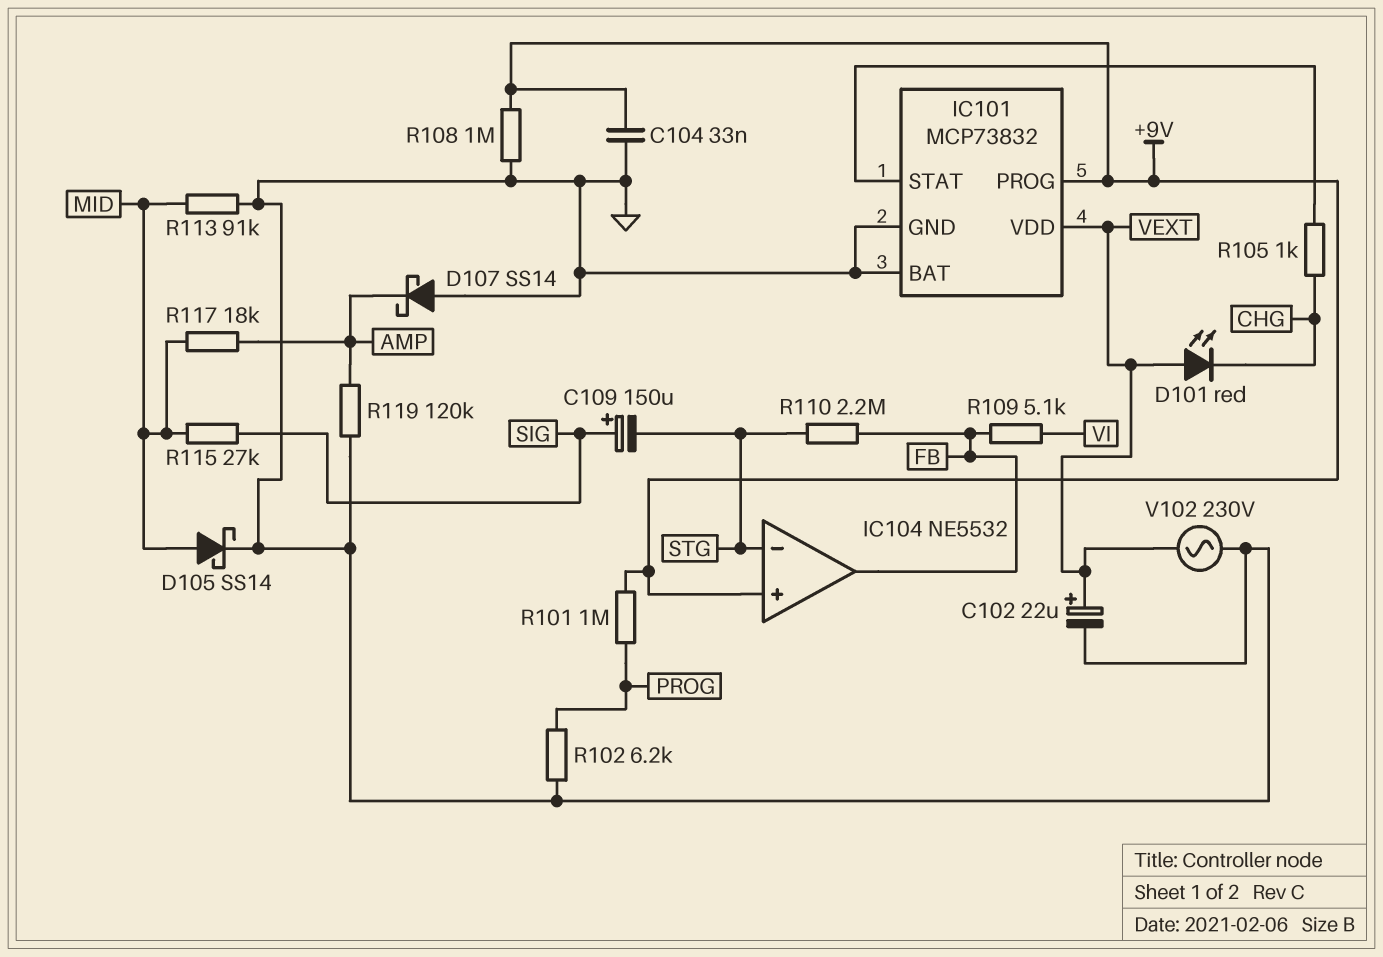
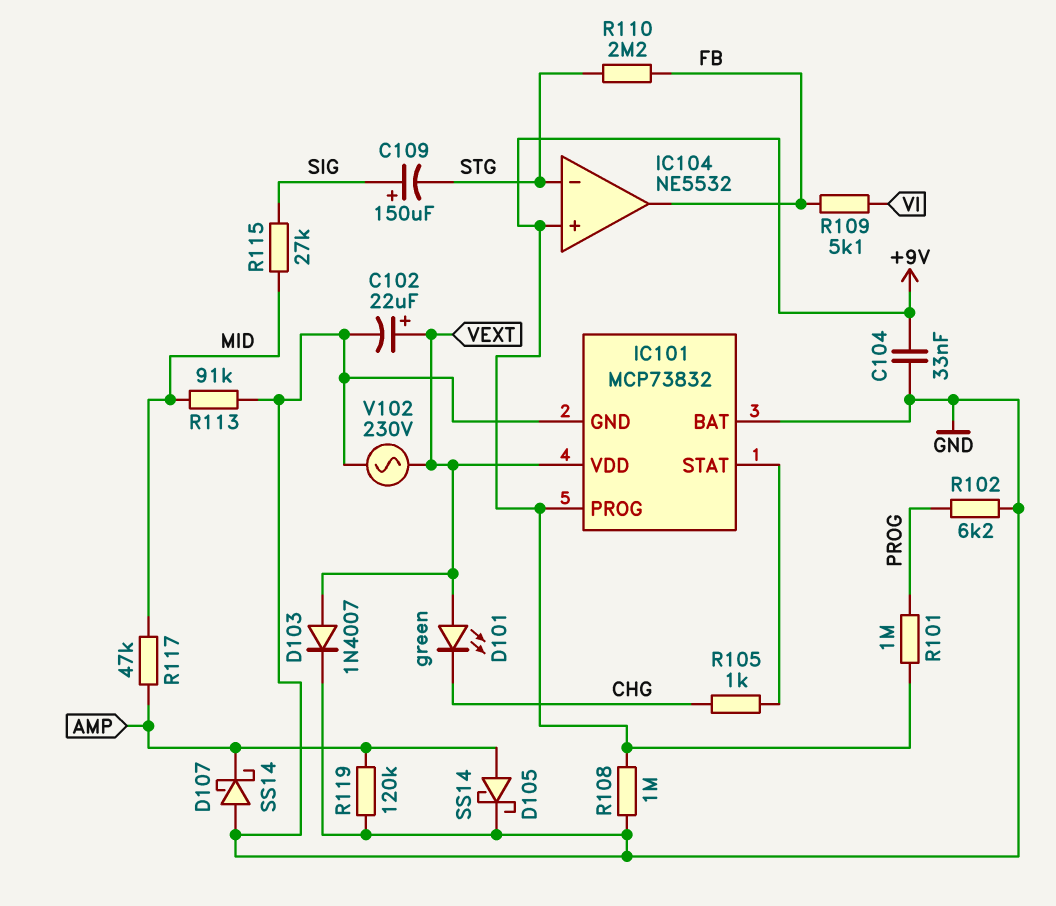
D101: LED red (A VEXT, K CHG) -> LED green (A VEXT, K CHG)
D103: none -> diode 1N4007 (A VEXT, K GND)
D105: schottky SS14 (A MID, K GND) -> schottky SS14 (A AMP, K GND)
R117: 18k (AMP, MID) -> 47k (AMP, MID)

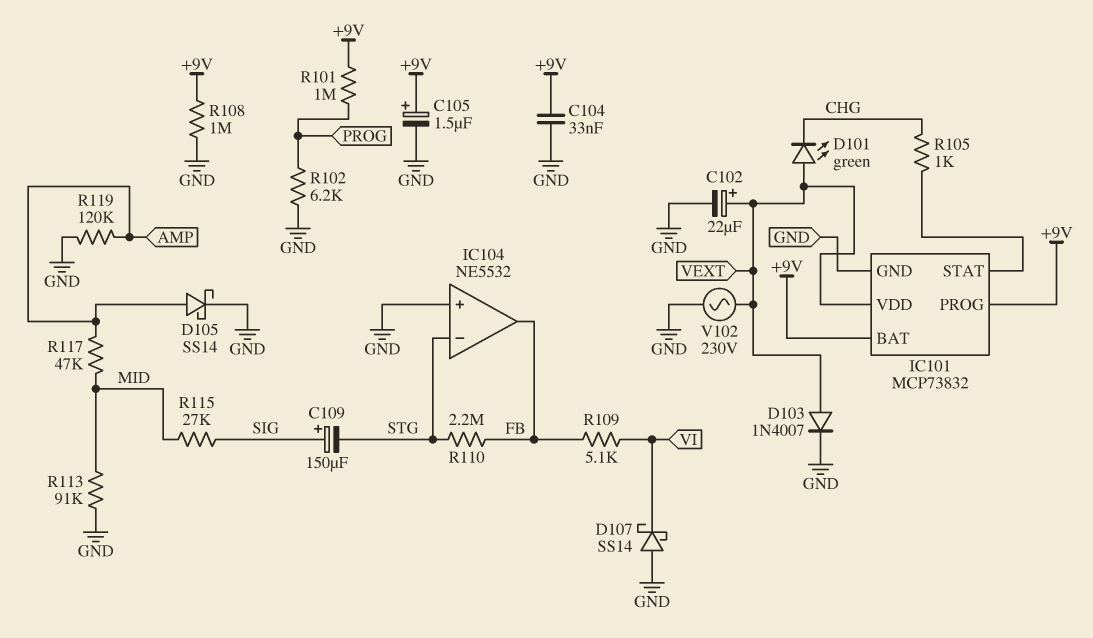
C105: none -> 1.5uF (plus +9V, minus GND)
D107: schottky SS14 (A GND, K AMP) -> schottky SS14 (A GND, K VI)
IC101 pin BAT: GND -> +9V
IC104 pin in+: +9V -> GND

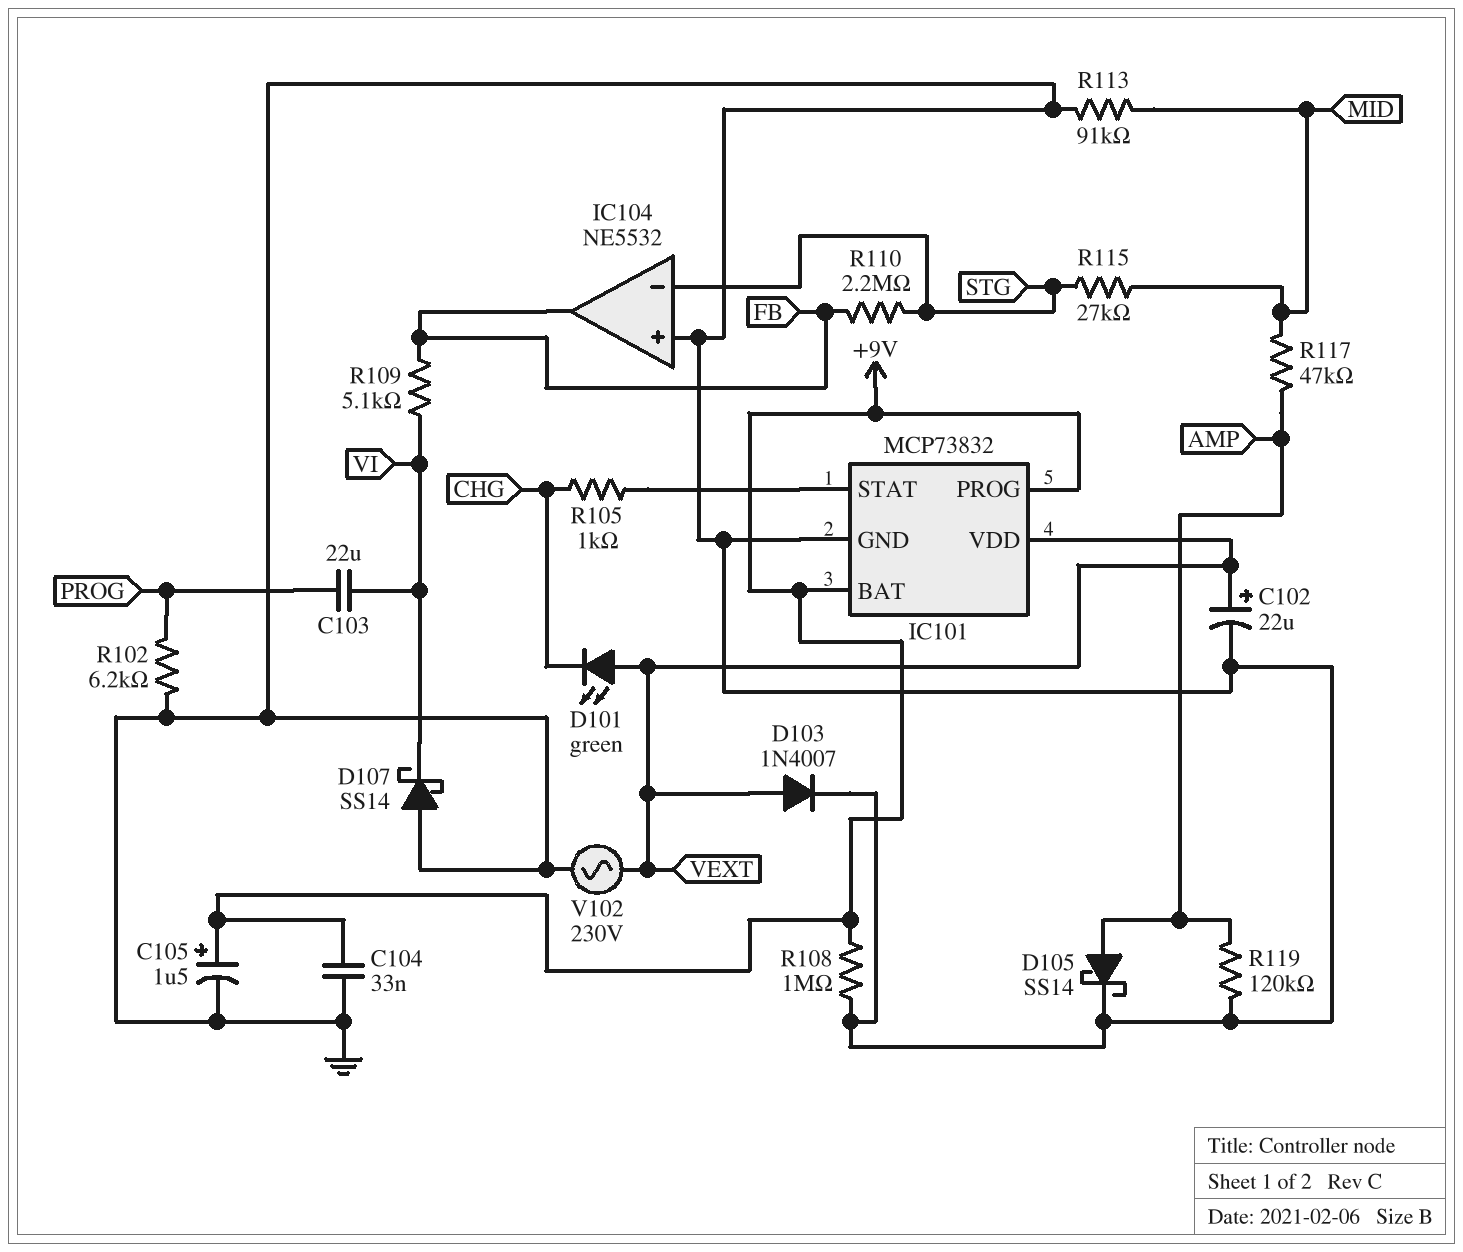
C103: none -> 22uF (PROG, VI)
C109: 150uF (plus SIG, minus STG) -> none
R101: 1M (+9V, PROG) -> none
R115: 27k (MID, SIG) -> 27k (MID, STG)

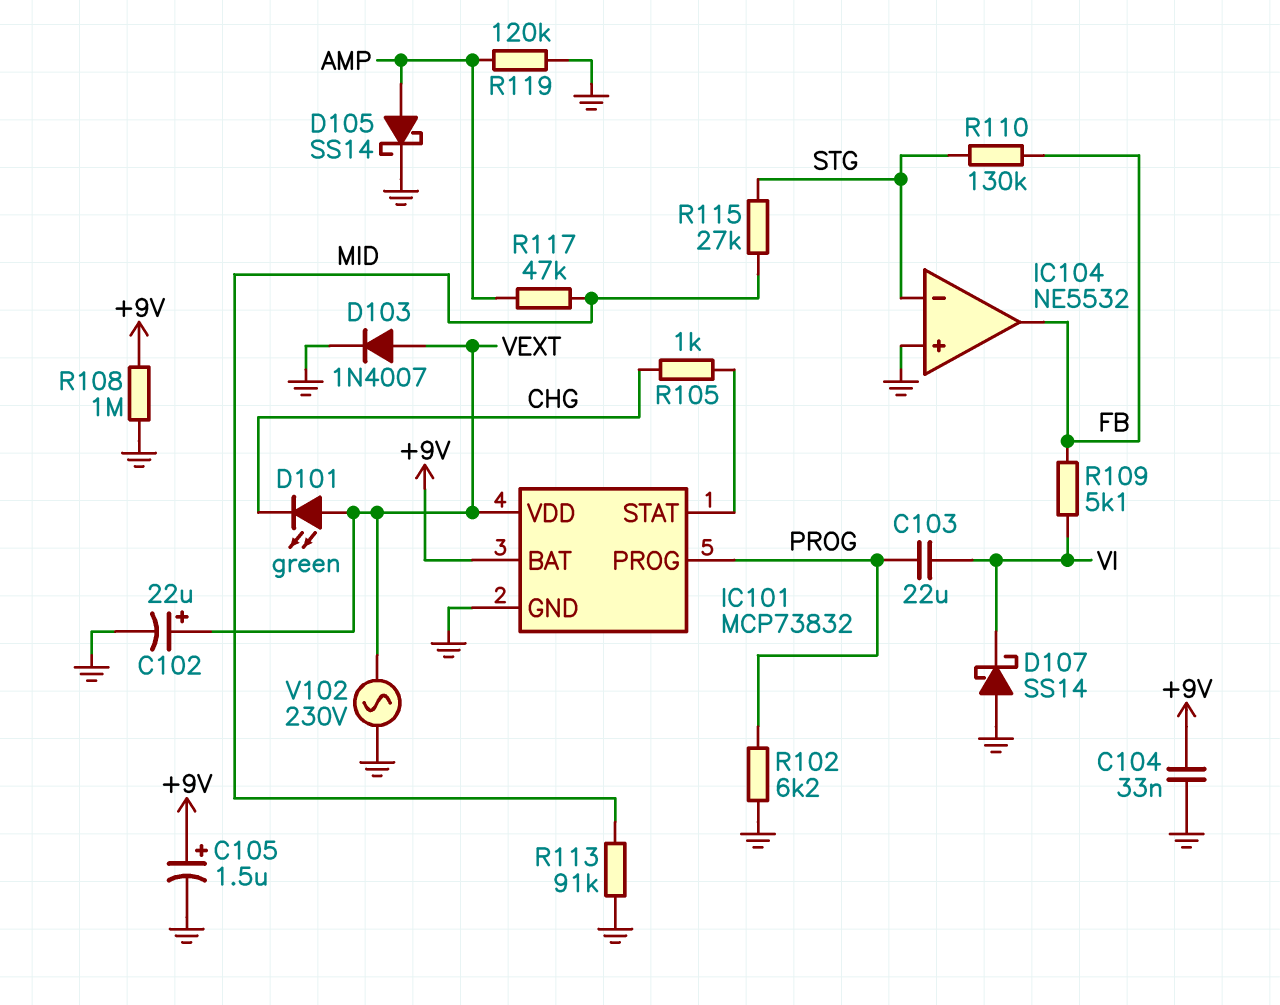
IC101 pin PROG: +9V -> PROG
R110: 2.2M (FB, STG) -> 130k (FB, STG)

